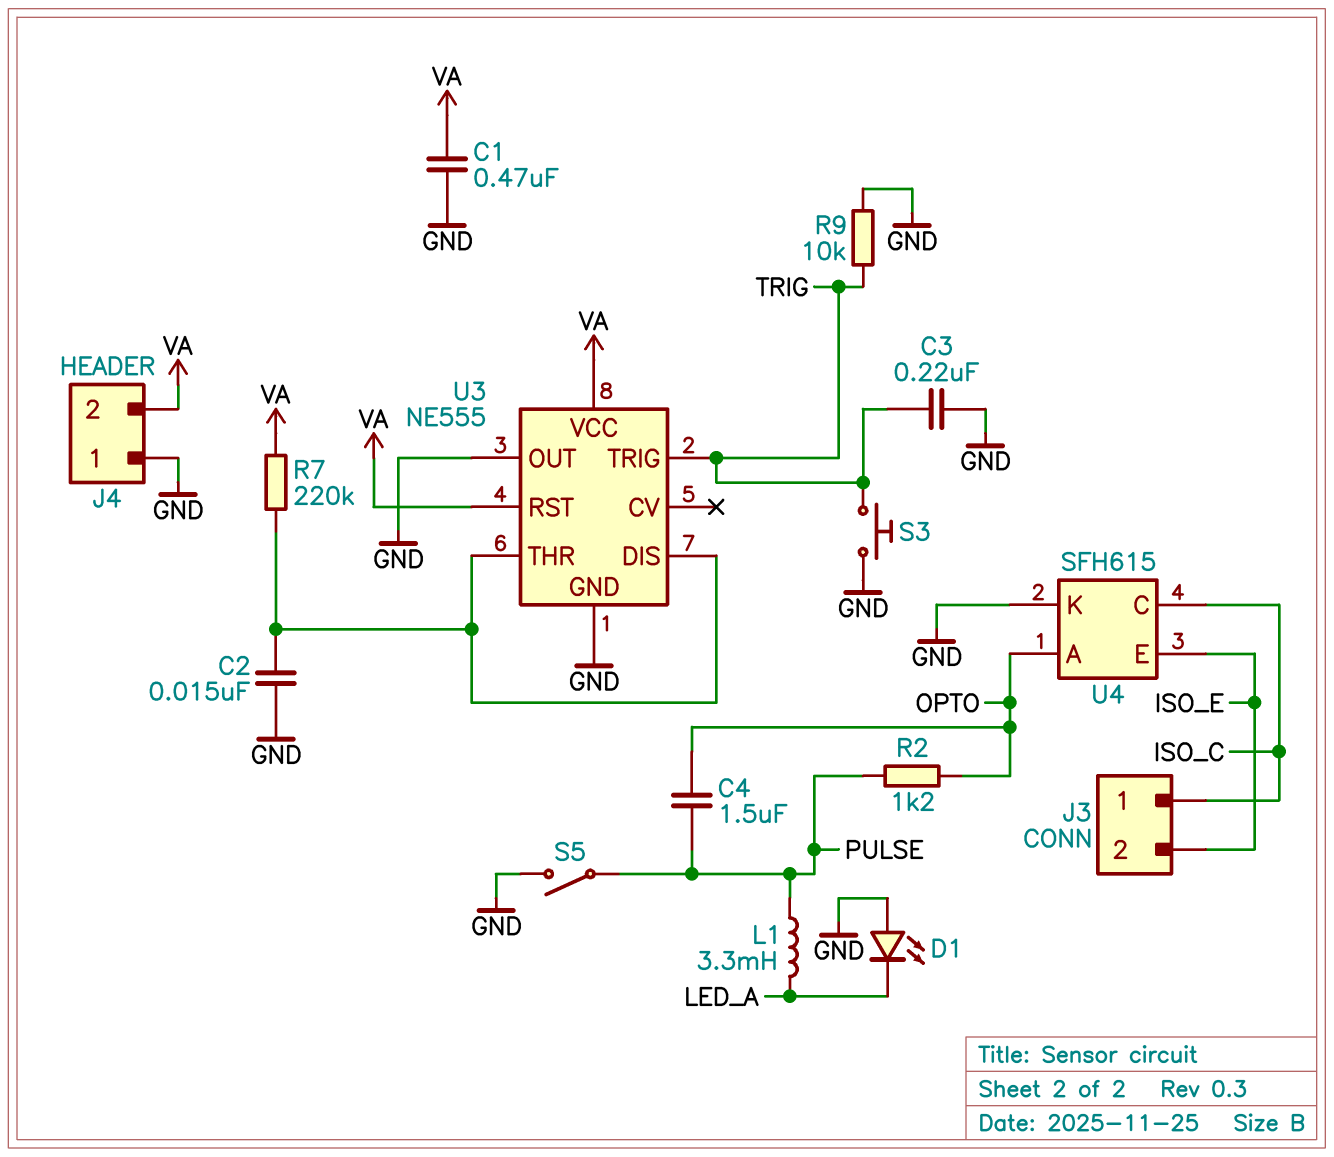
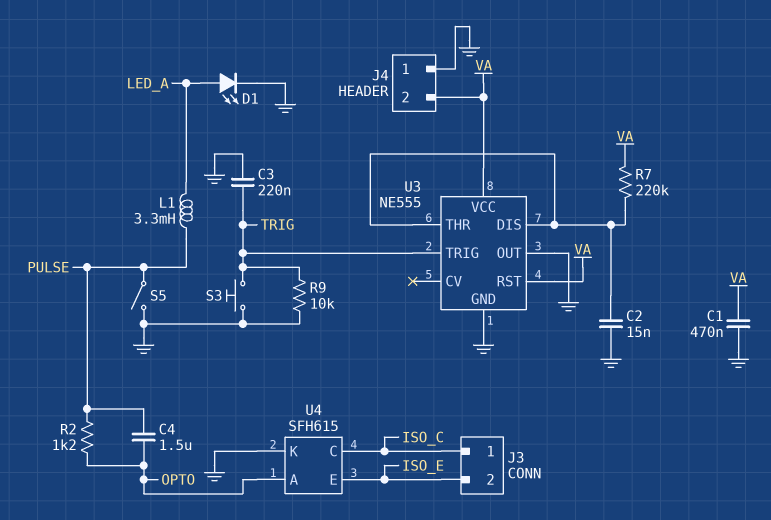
D1: LED (A GND, K LED_A) -> LED (A LED_A, K GND)

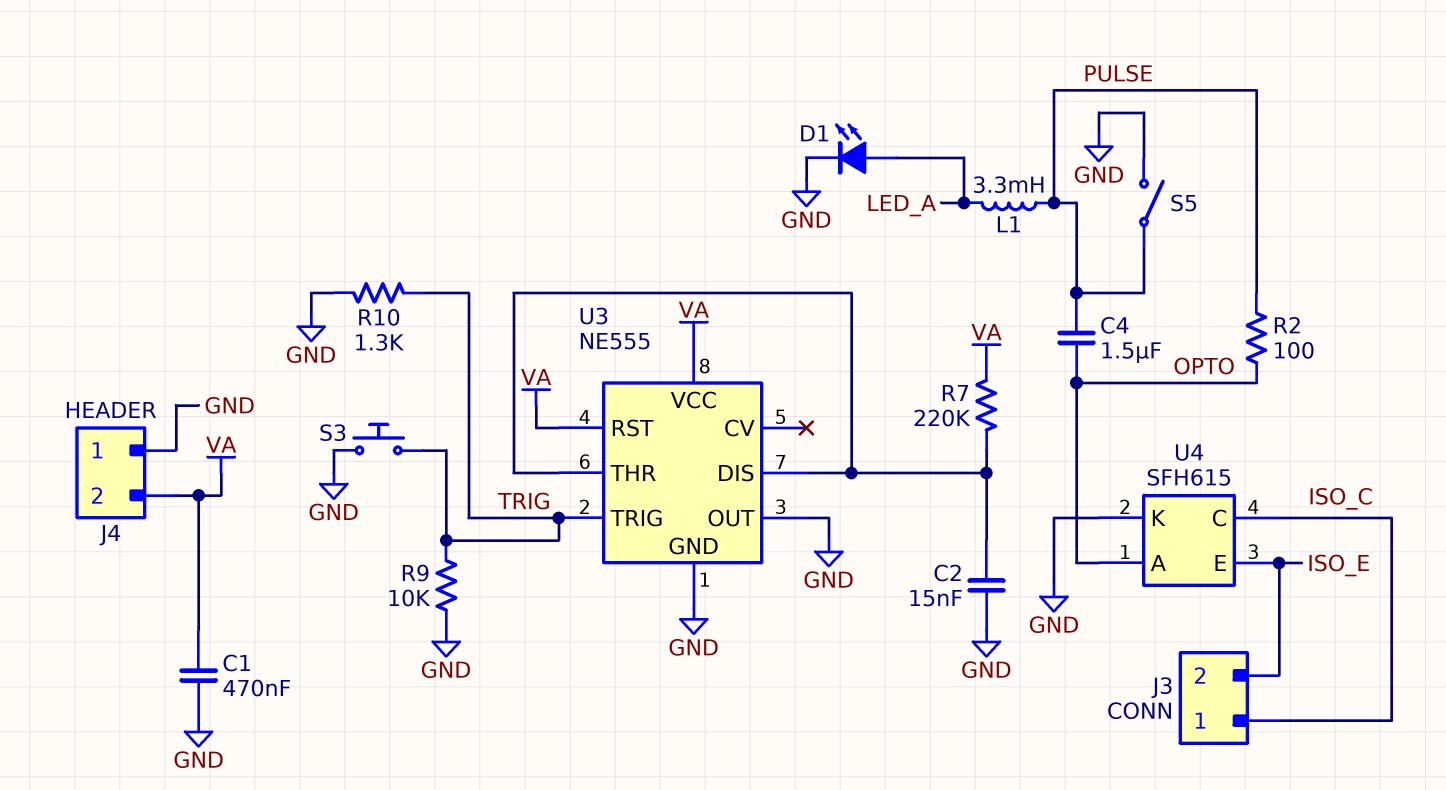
C3: 220nF (GND, TRIG) -> none
R2: 1.2k (OPTO, PULSE) -> 100 (OPTO, PULSE)
R10: none -> 1.3k (GND, TRIG)

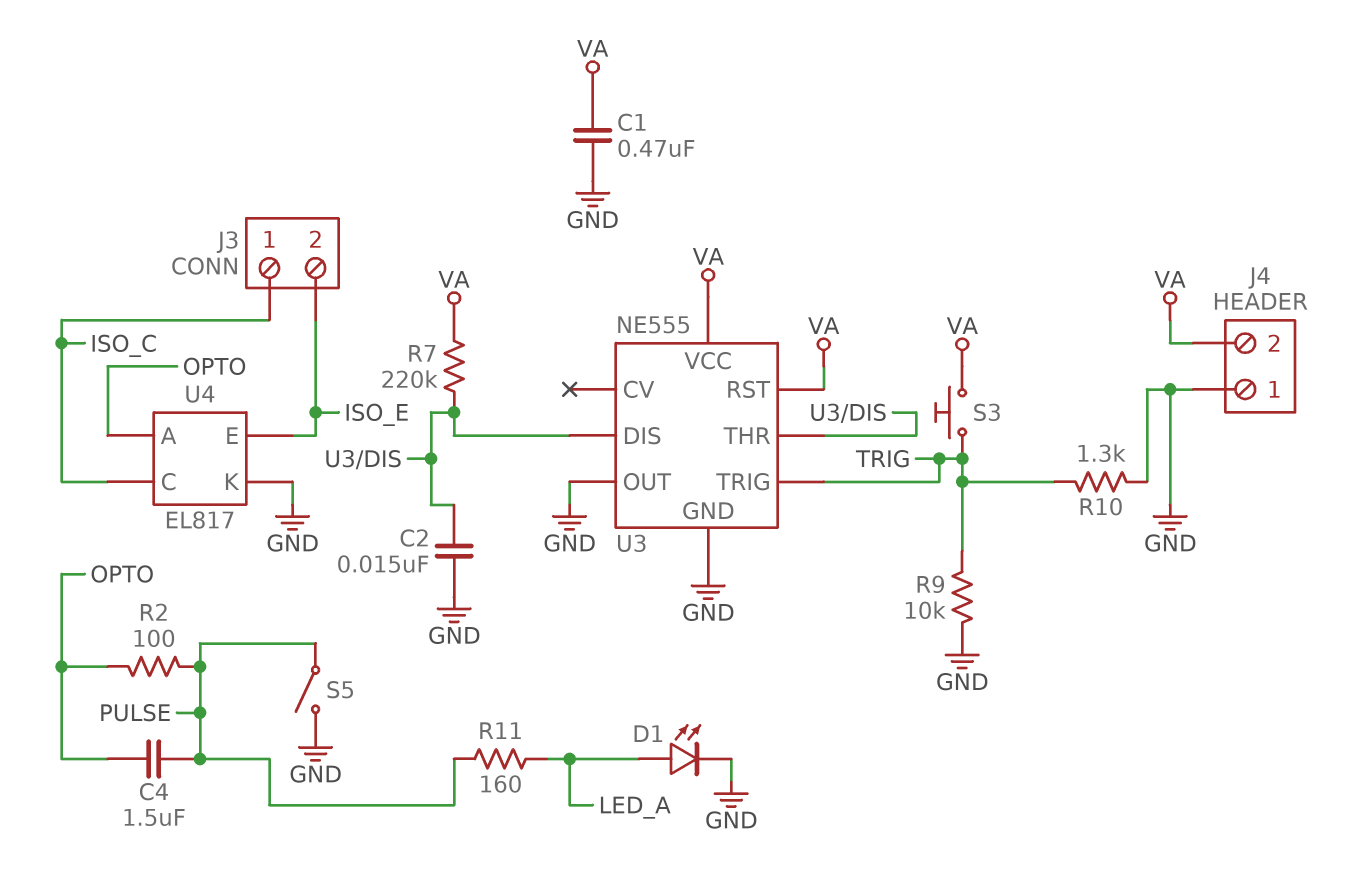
L1: 3.3mH (LED_A, PULSE) -> none
R11: none -> 160 (LED_A, PULSE)
S3: button (GND, TRIG) -> button (TRIG, VA)
U4: SFH615 -> EL817

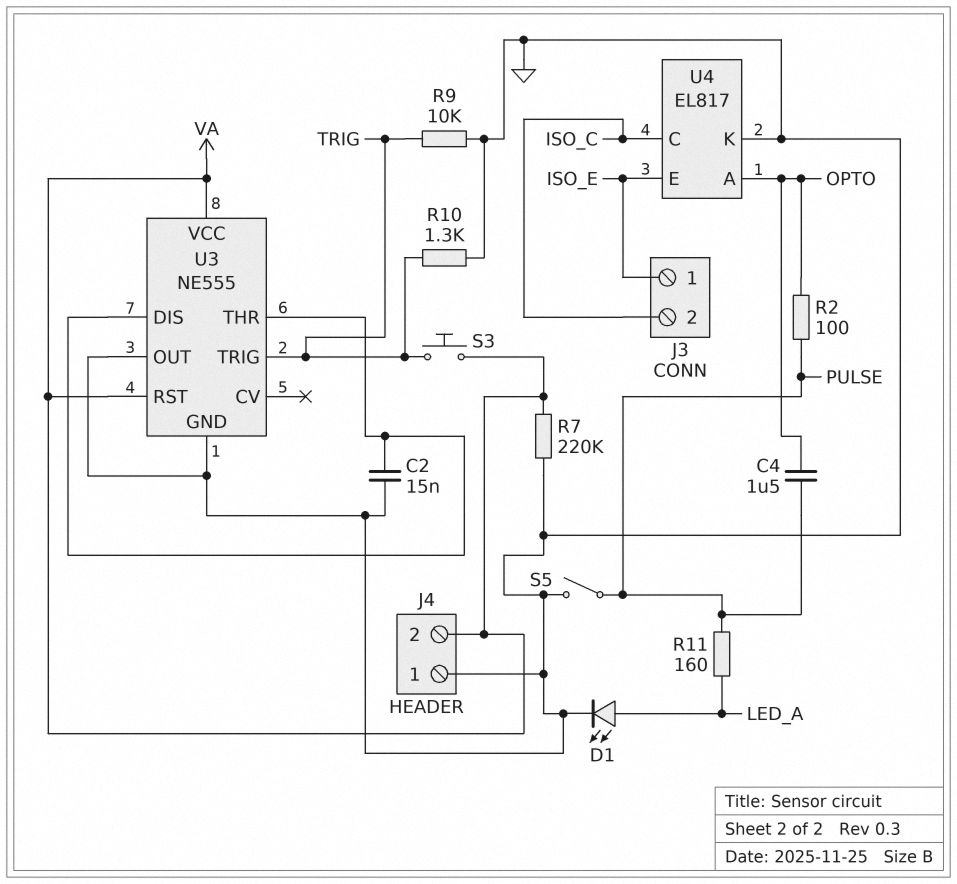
C1: 470nF (GND, VA) -> none
J3 pin 1: ISO_C -> ISO_E
J3 pin 2: ISO_E -> ISO_C
R7: 220k (U3/DIS, VA) -> 220k (GND, VA)

